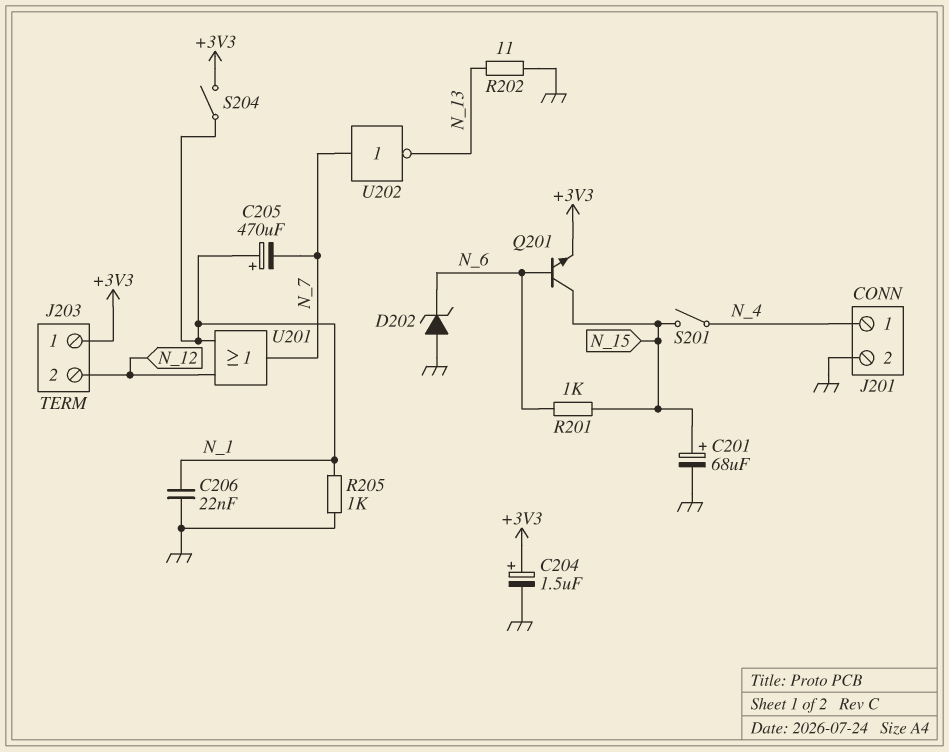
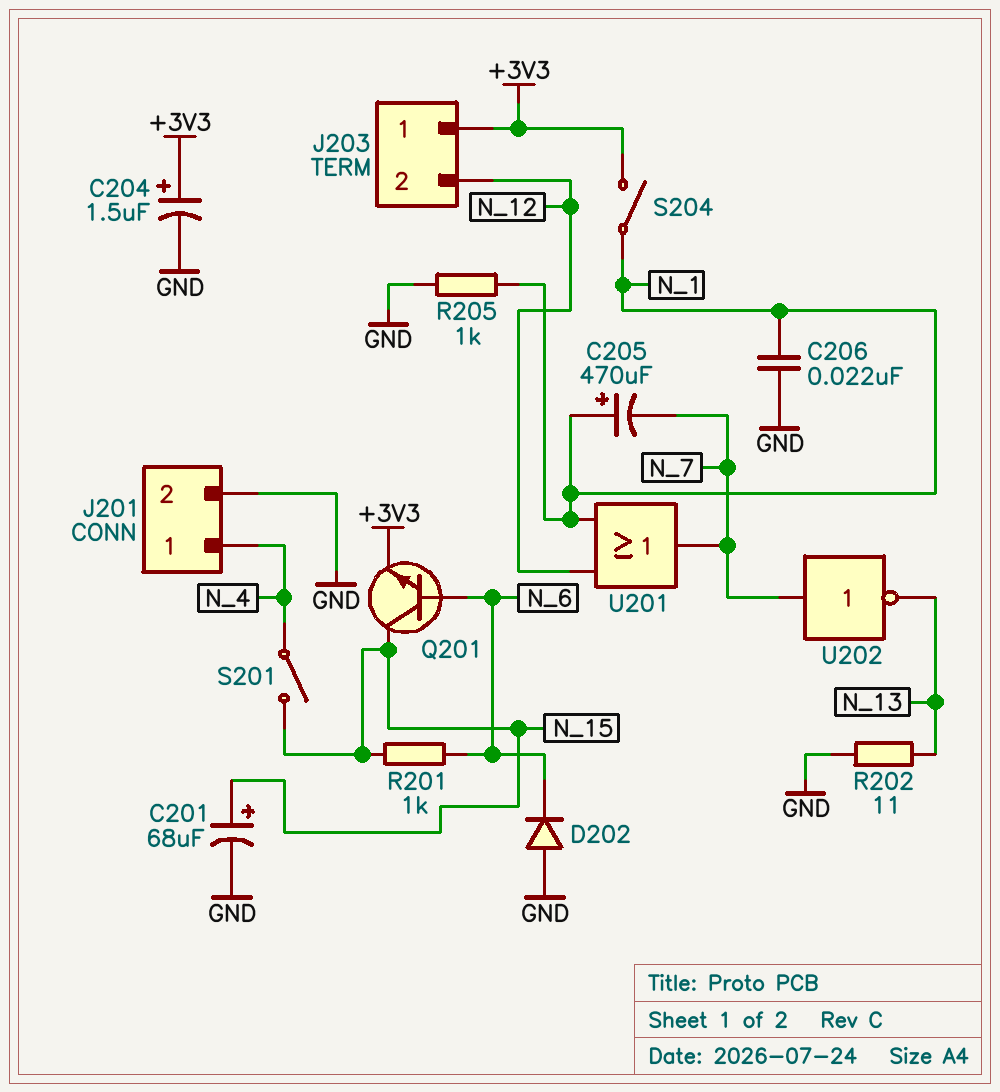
D202: zener (A GND, K N_6) -> diode (A GND, K N_6)

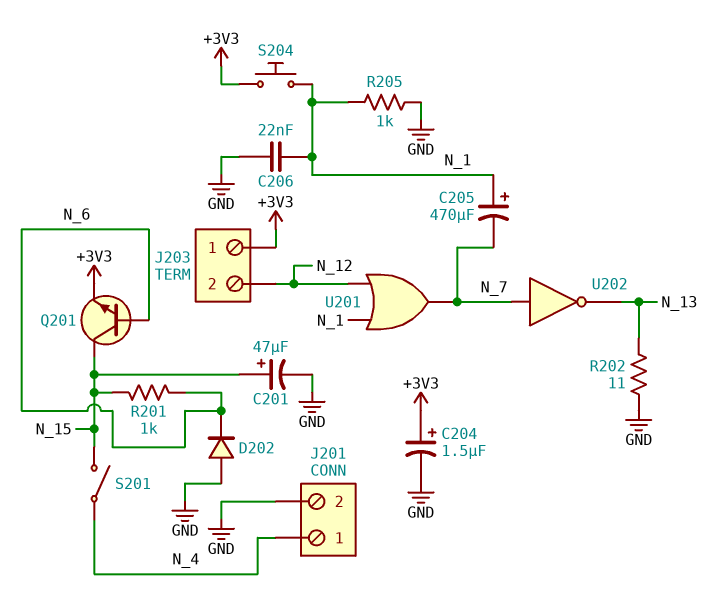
C201: 68uF (plus N_15, minus GND) -> 47uF (plus N_15, minus GND)
S204: switch (+3V3, N_1) -> button (+3V3, N_1)

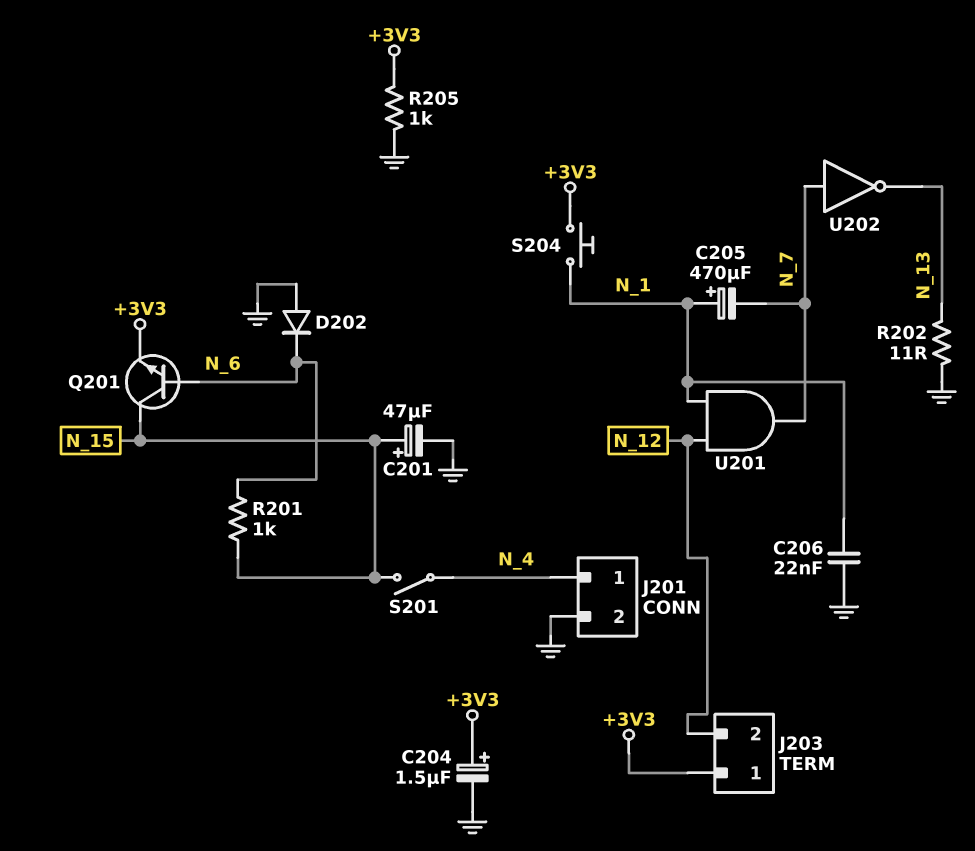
R205: 1k (GND, N_1) -> 1k (+3V3, GND)
U201: OR (in N_1, in N_12, out N_7) -> AND (in N_1, in N_12, out N_7)

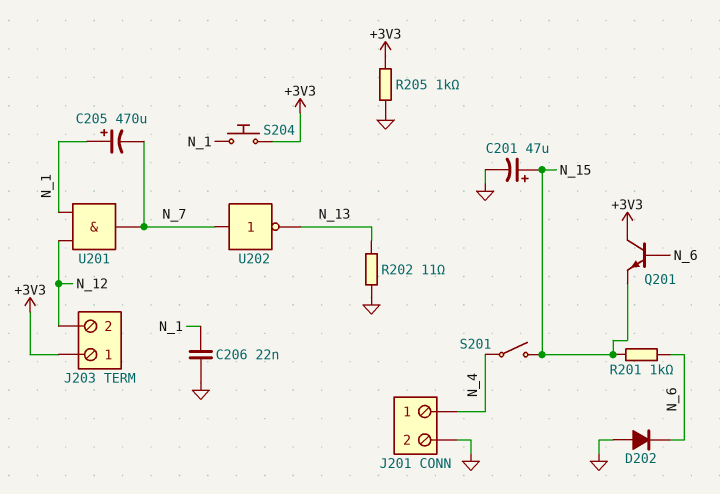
C204: 1.5uF (plus +3V3, minus GND) -> none
Q201: NPN (B N_6, C N_15, E +3V3) -> NPN (B N_6, C +3V3, E N_15)

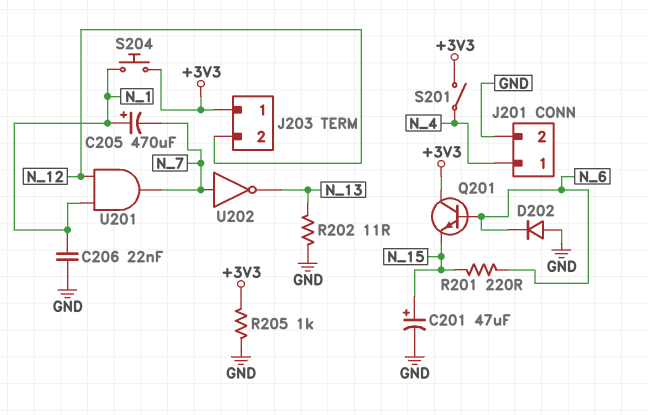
R201: 1k (N_6, N_15) -> 220 (N_6, N_15)
S201: switch (N_4, N_15) -> switch (+3V3, N_4)

